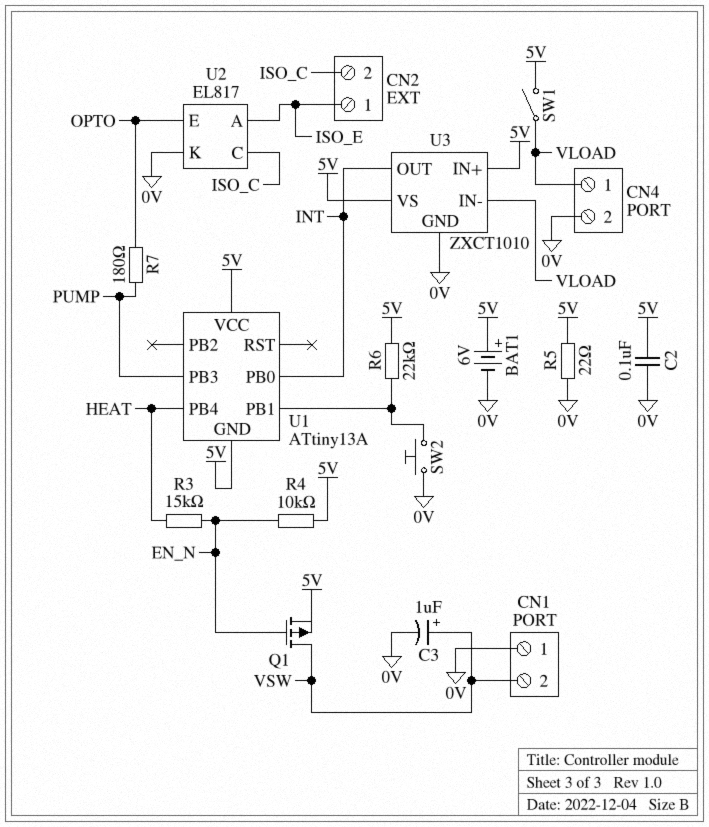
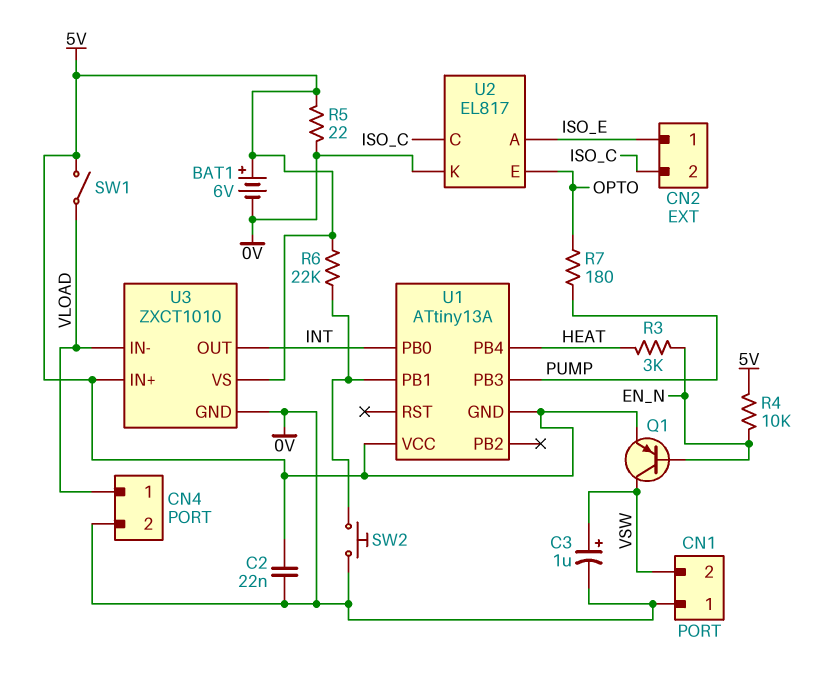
C2: 100nF (0V, 5V) -> 22nF (0V, 5V)
Q1: PMOS (G EN_N, D VSW, S 5V) -> PNP (B EN_N, C VSW, E 5V)
R3: 15k (EN_N, HEAT) -> 3k (EN_N, HEAT)

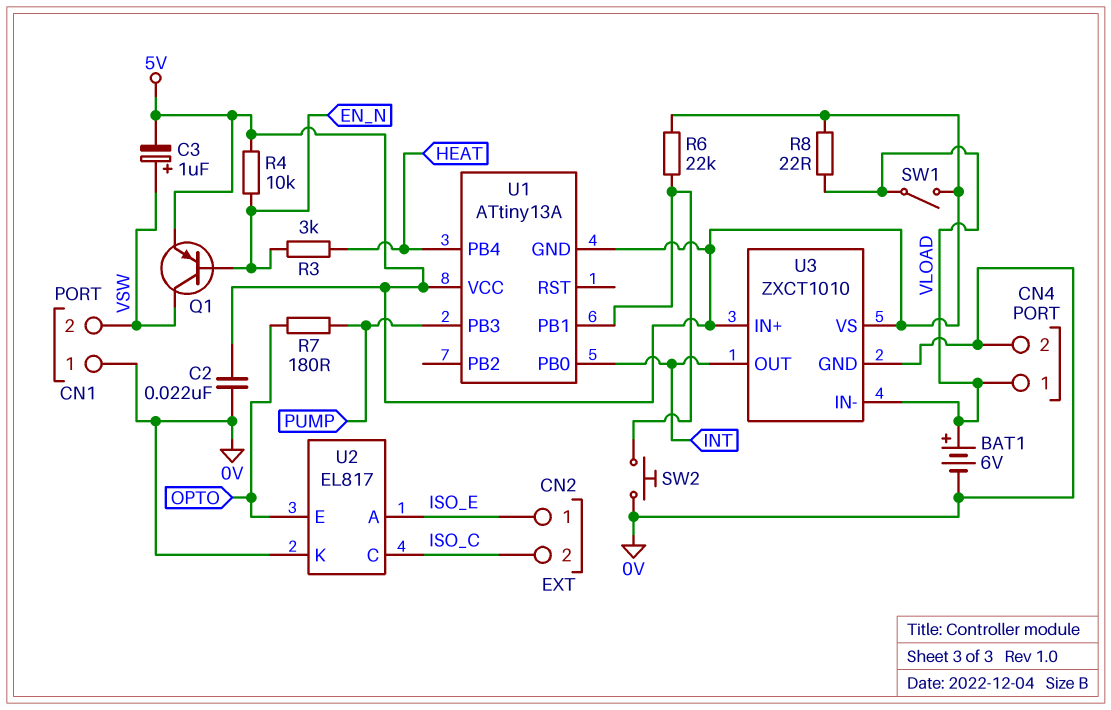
BAT1: 6V (plus 5V, minus 0V) -> 6V (plus VLOAD, minus 0V)
C3: 1uF (plus VSW, minus 0V) -> 1uF (plus VSW, minus 5V)
R5: 22 (0V, 5V) -> none
R8: none -> 22 (5V, VLOAD)

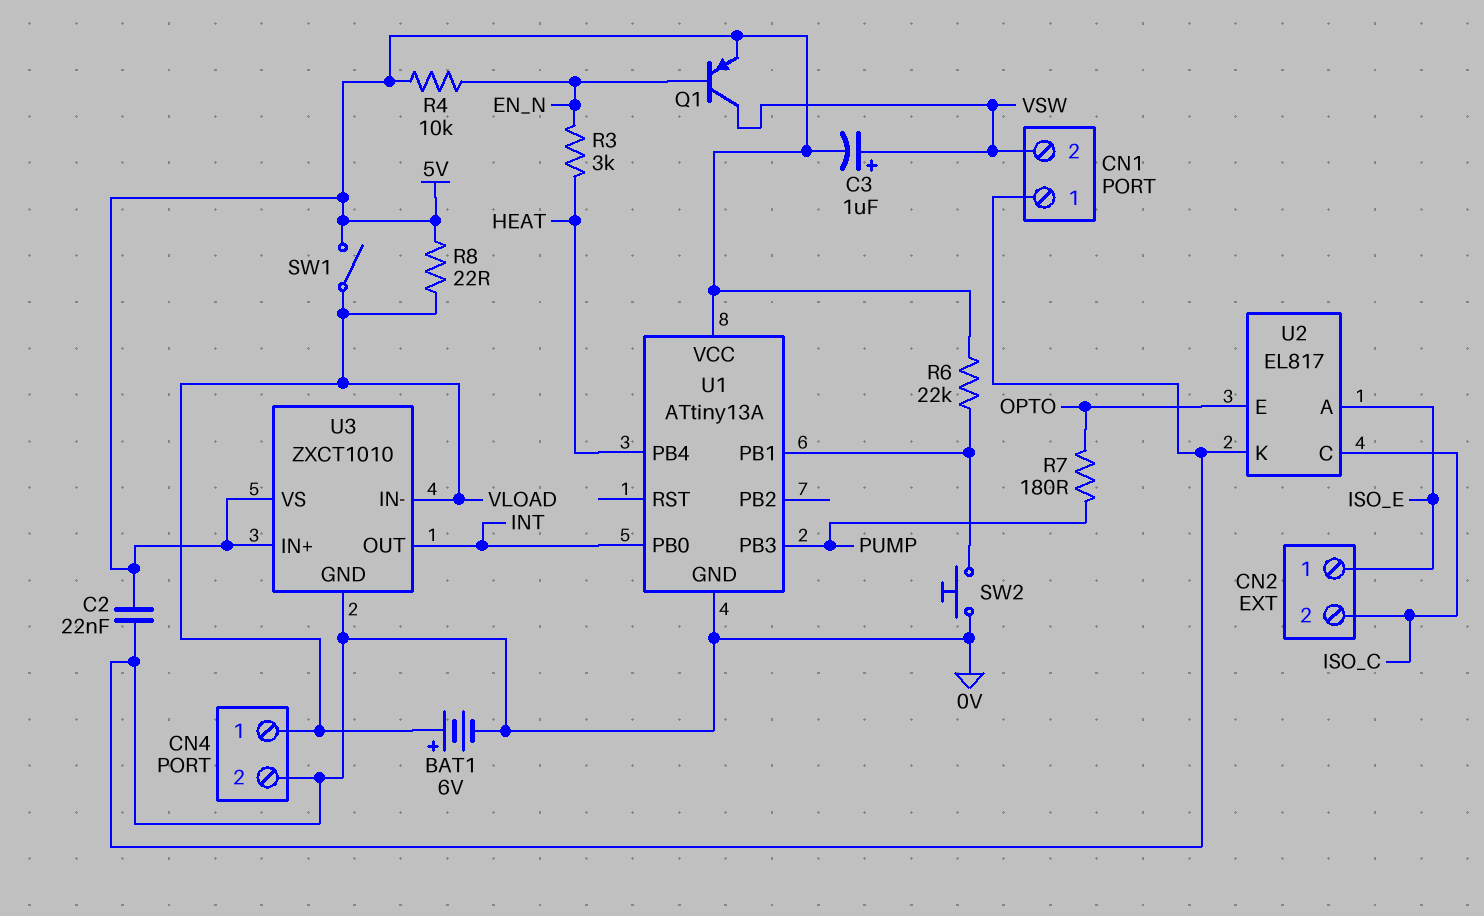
U1 pin GND: 5V -> 0V

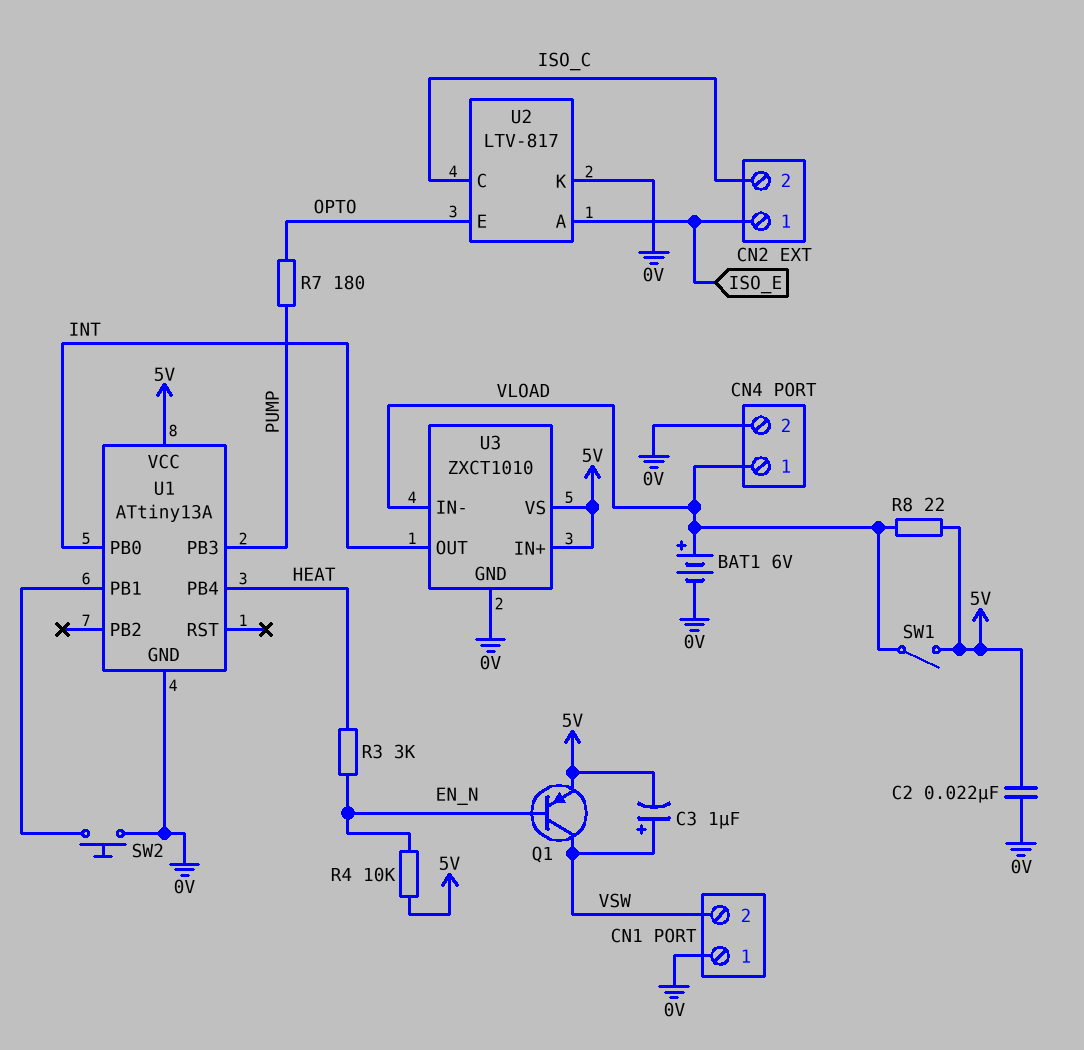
R6: 22k (5V, U1/PB1) -> none
U2: EL817 -> LTV-817

